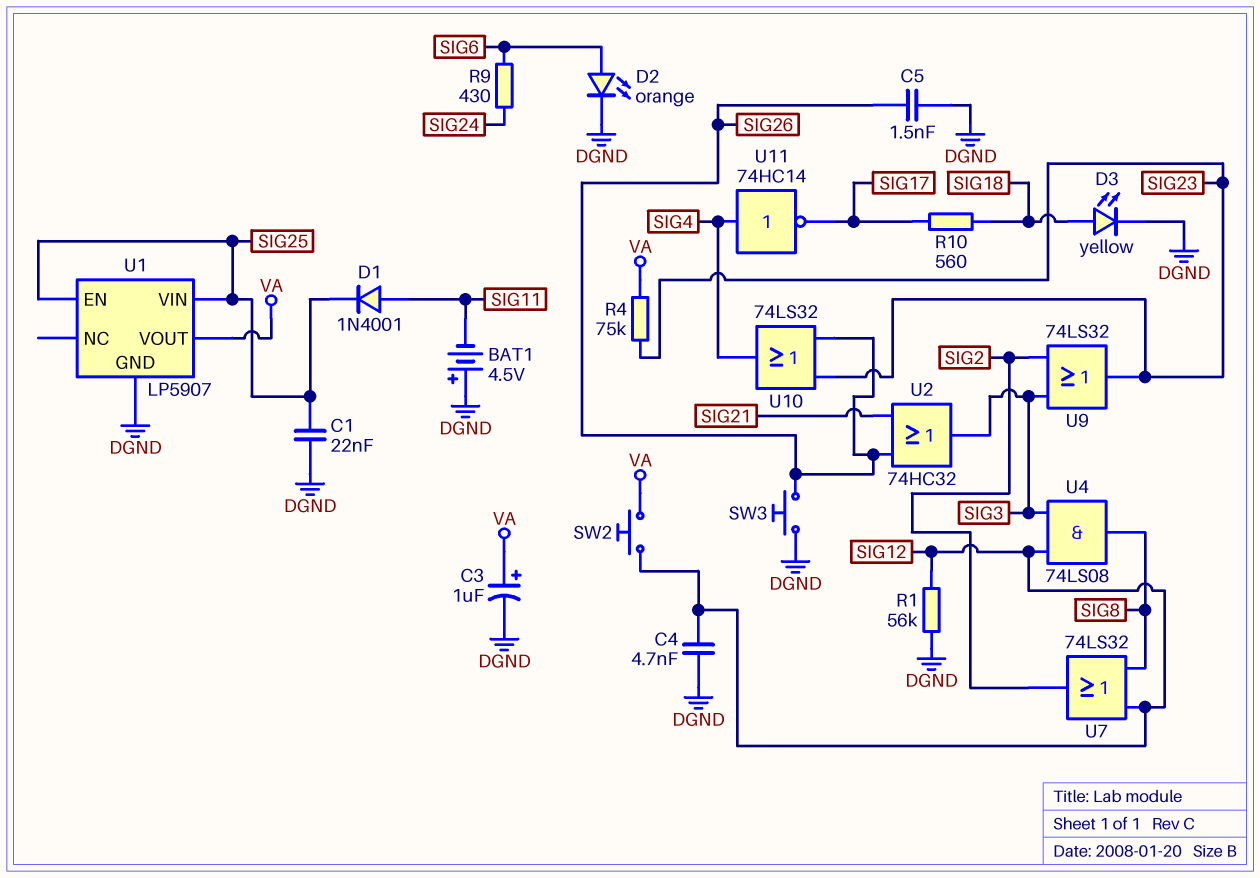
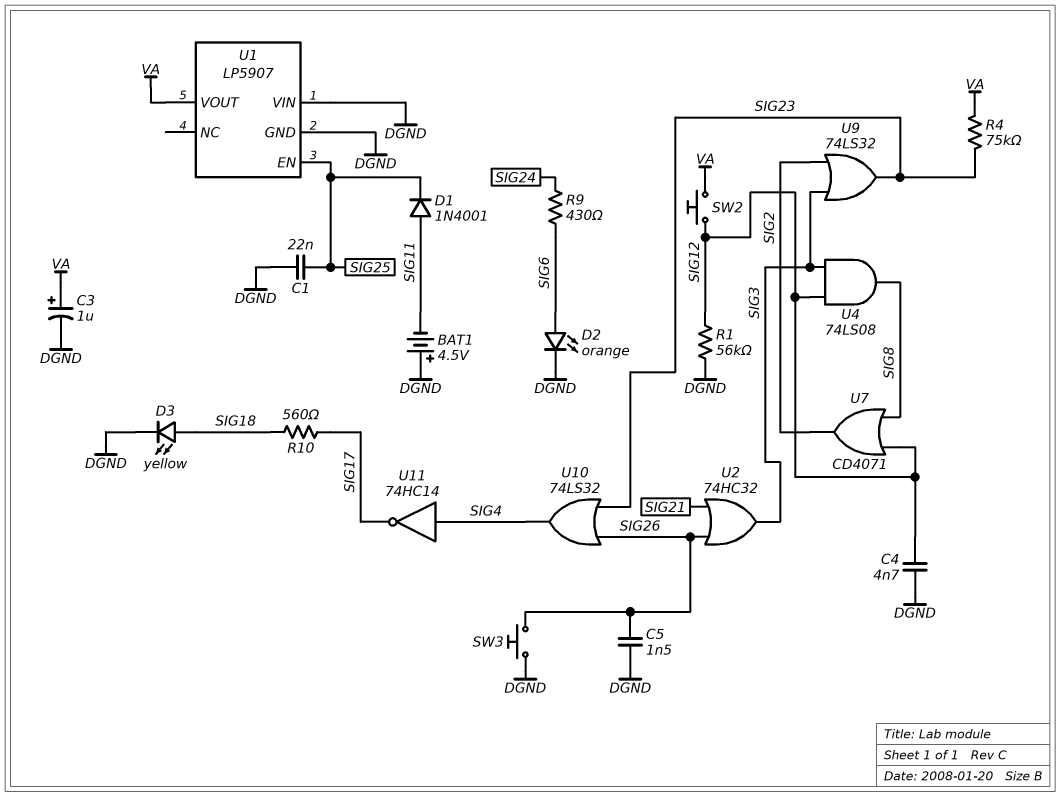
U1 pin VIN: SIG25 -> DGND
U7: OR 74LS32 (in SIG8, in SIG12, out SIG2) -> OR CD4071 (in SIG8, in SIG12, out SIG2)

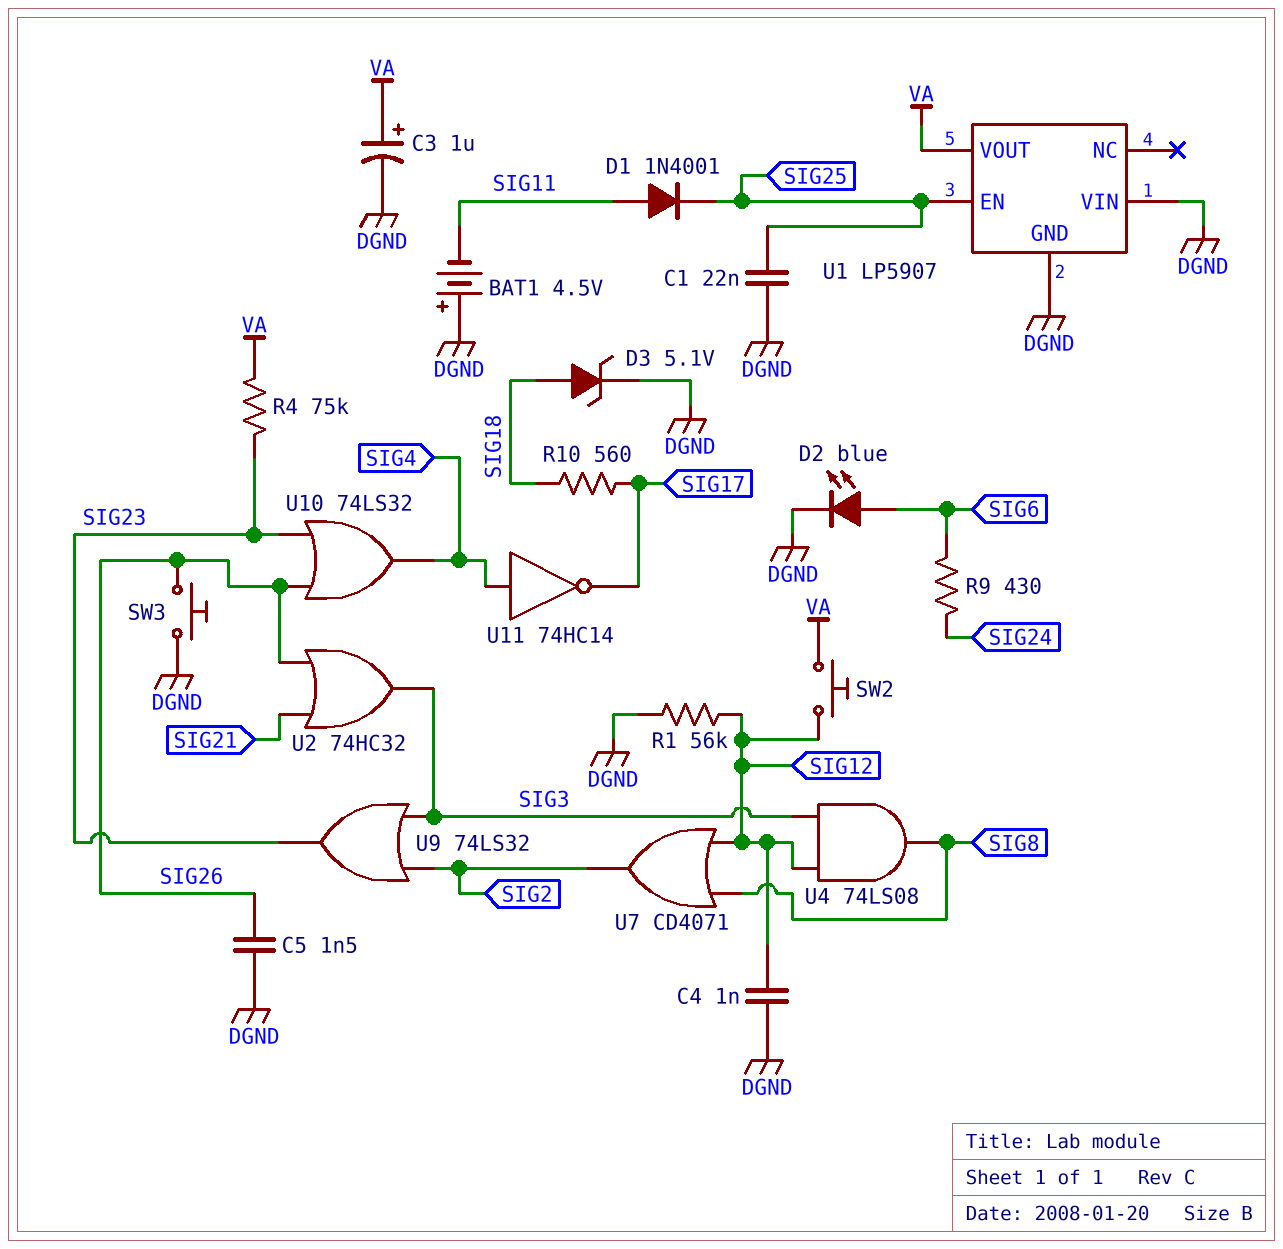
C4: 4.7nF (DGND, SIG12) -> 1nF (DGND, SIG12)
D2: LED orange (A SIG6, K DGND) -> LED blue (A SIG6, K DGND)
D3: LED yellow (A SIG18, K DGND) -> zener 5.1V (A SIG18, K DGND)

